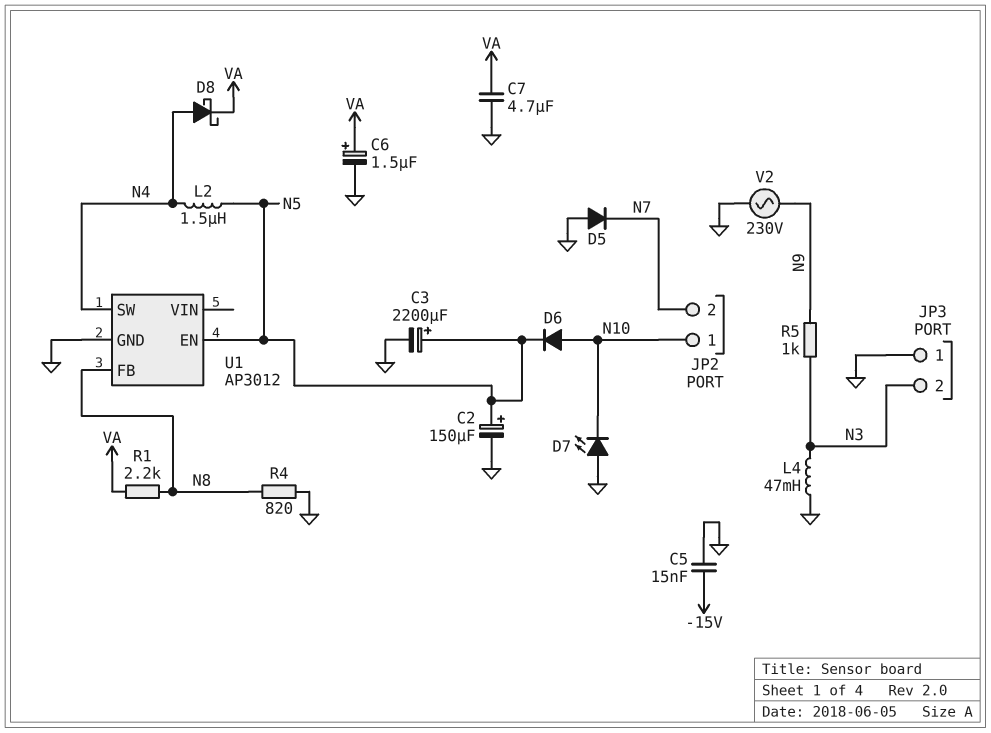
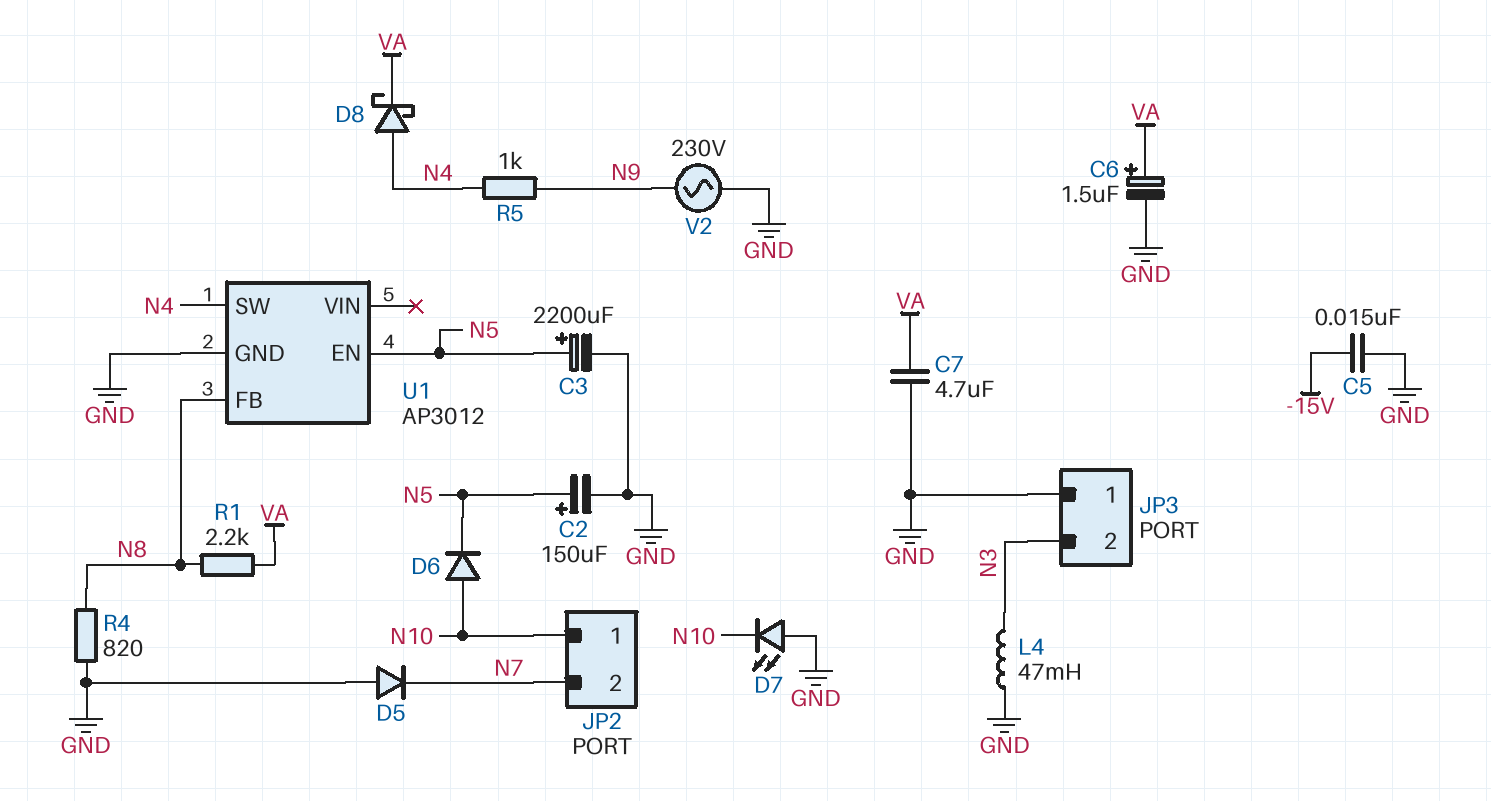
L2: 1.5uH (N4, N5) -> none
R5: 1k (N3, N9) -> 1k (N4, N9)

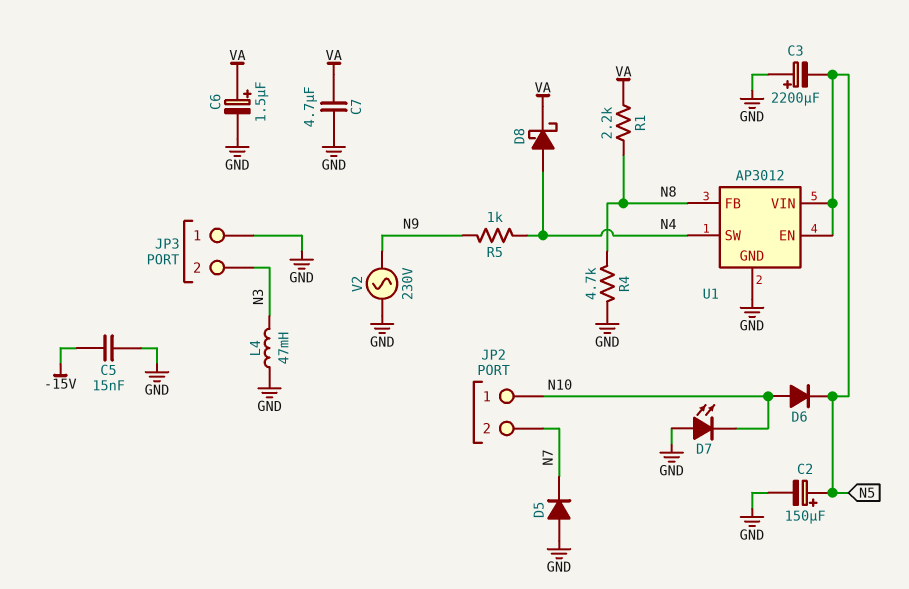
C3: 2200uF (plus N5, minus GND) -> 2200uF (plus GND, minus N5)
R4: 820 (GND, N8) -> 4.7k (GND, N8)
U1 pin VIN: none -> N5

